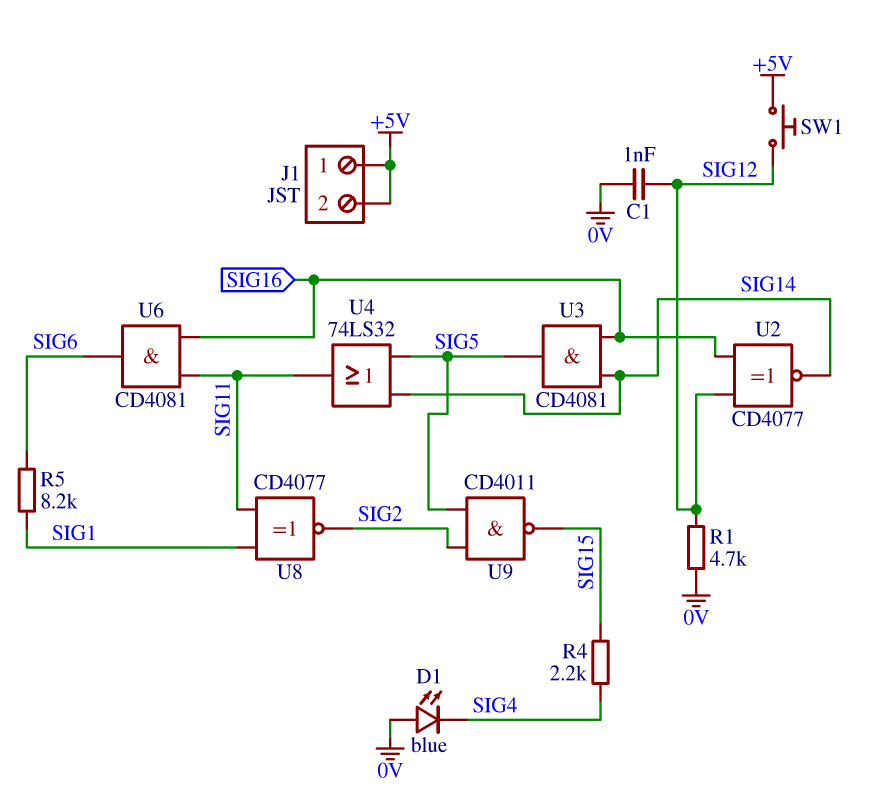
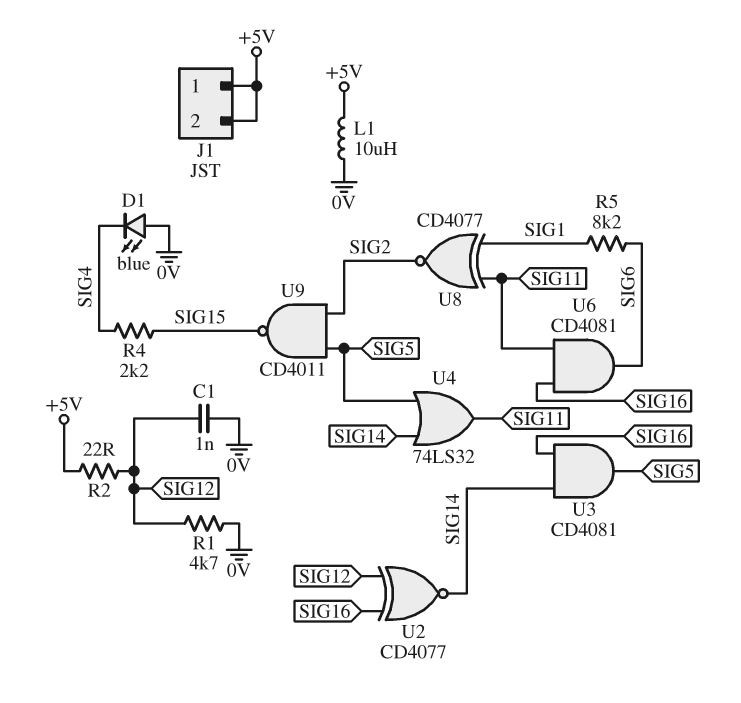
L1: none -> 10uH (+5V, 0V)
R2: none -> 22 (+5V, SIG12)
SW1: button (+5V, SIG12) -> none

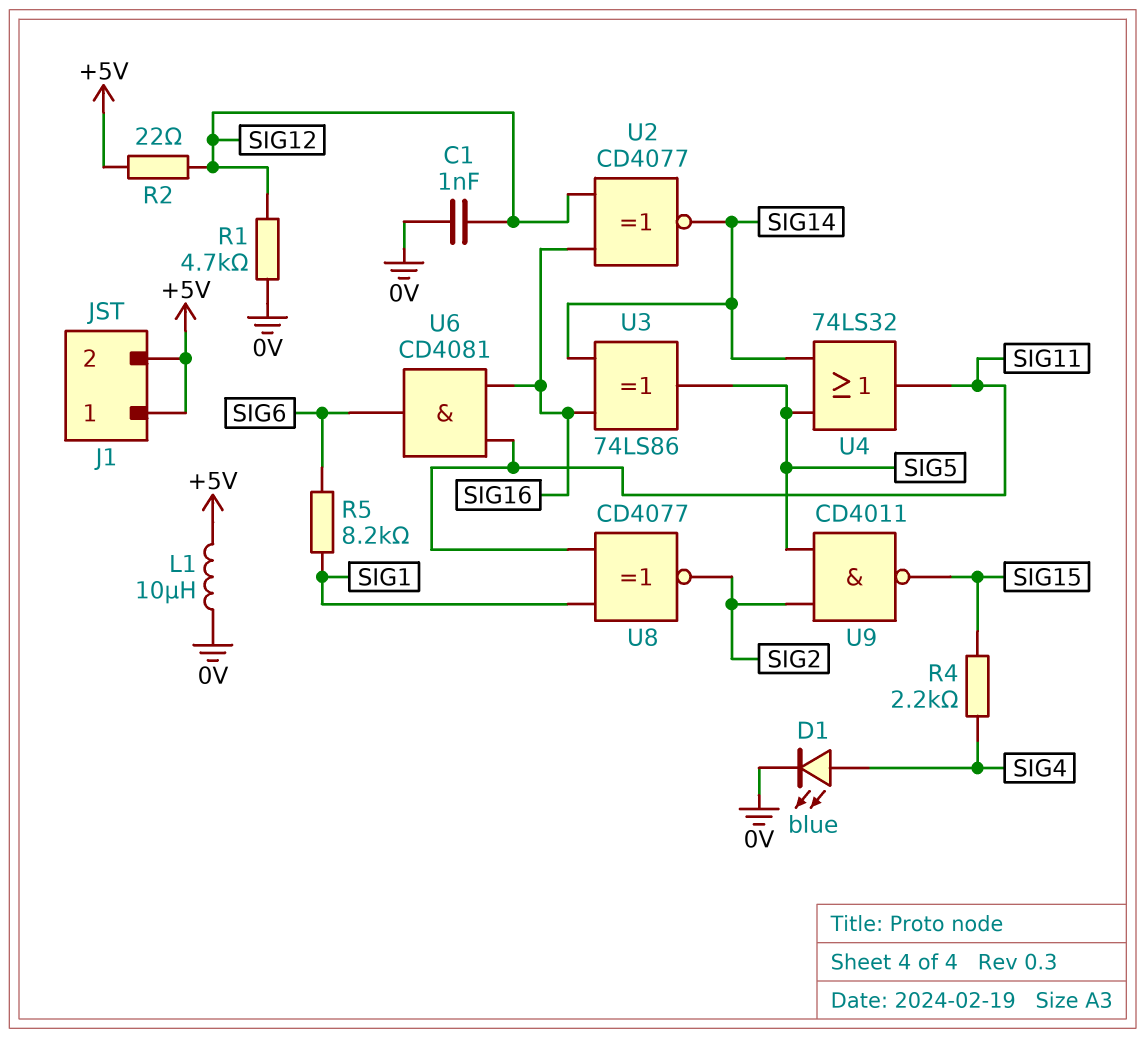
D1: LED blue (A 0V, K SIG4) -> LED blue (A SIG4, K 0V)
U3: AND CD4081 (in SIG14, in SIG16, out SIG5) -> XOR 74LS86 (in SIG14, in SIG16, out SIG5)

